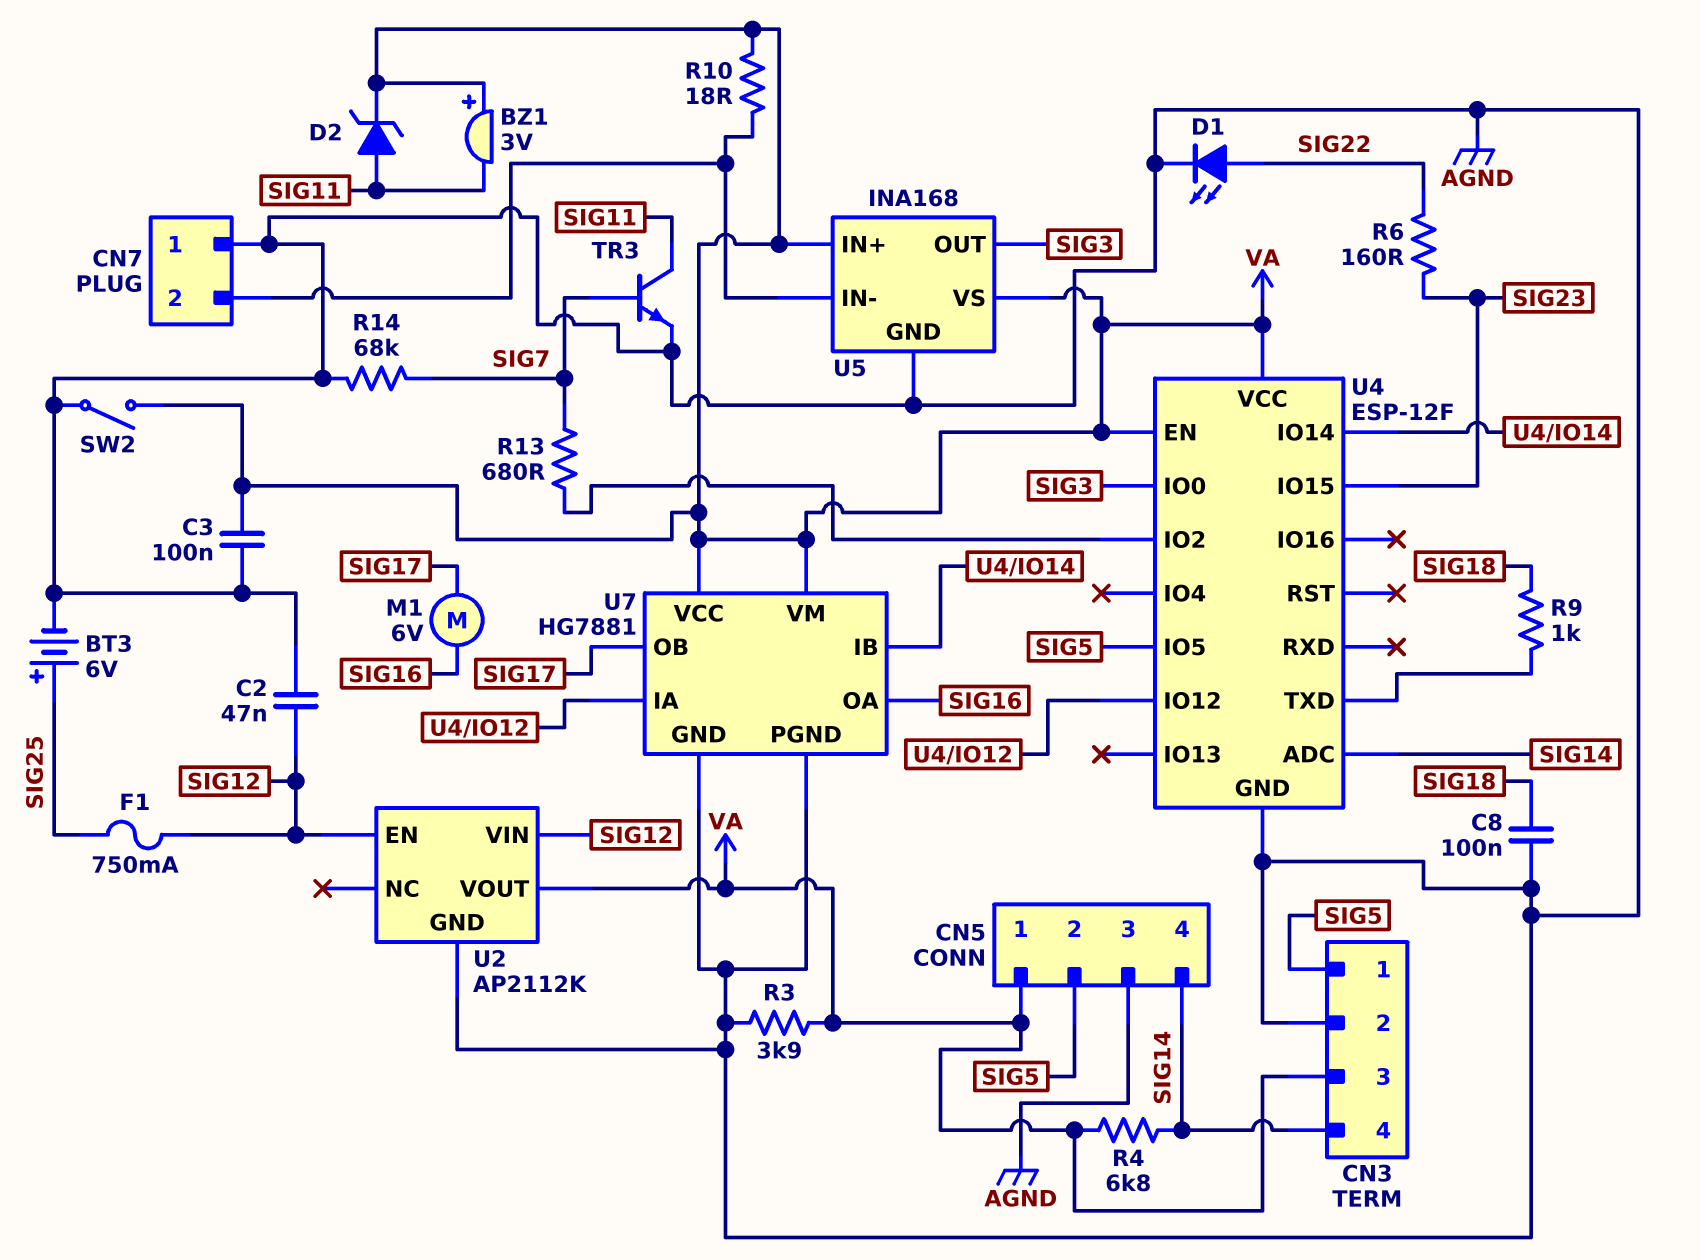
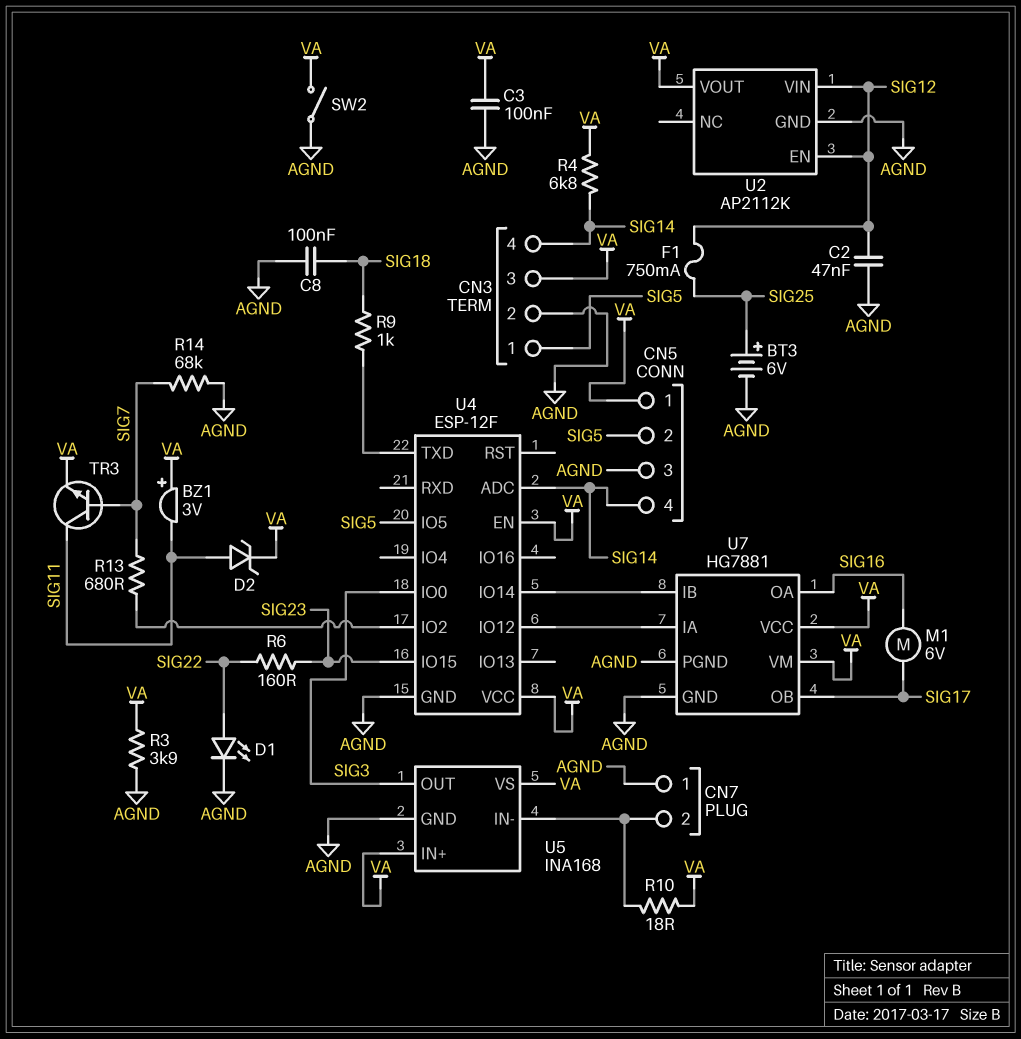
TR3: NPN (B SIG7, C SIG11, E AGND) -> NPN (B SIG7, C SIG11, E VA)

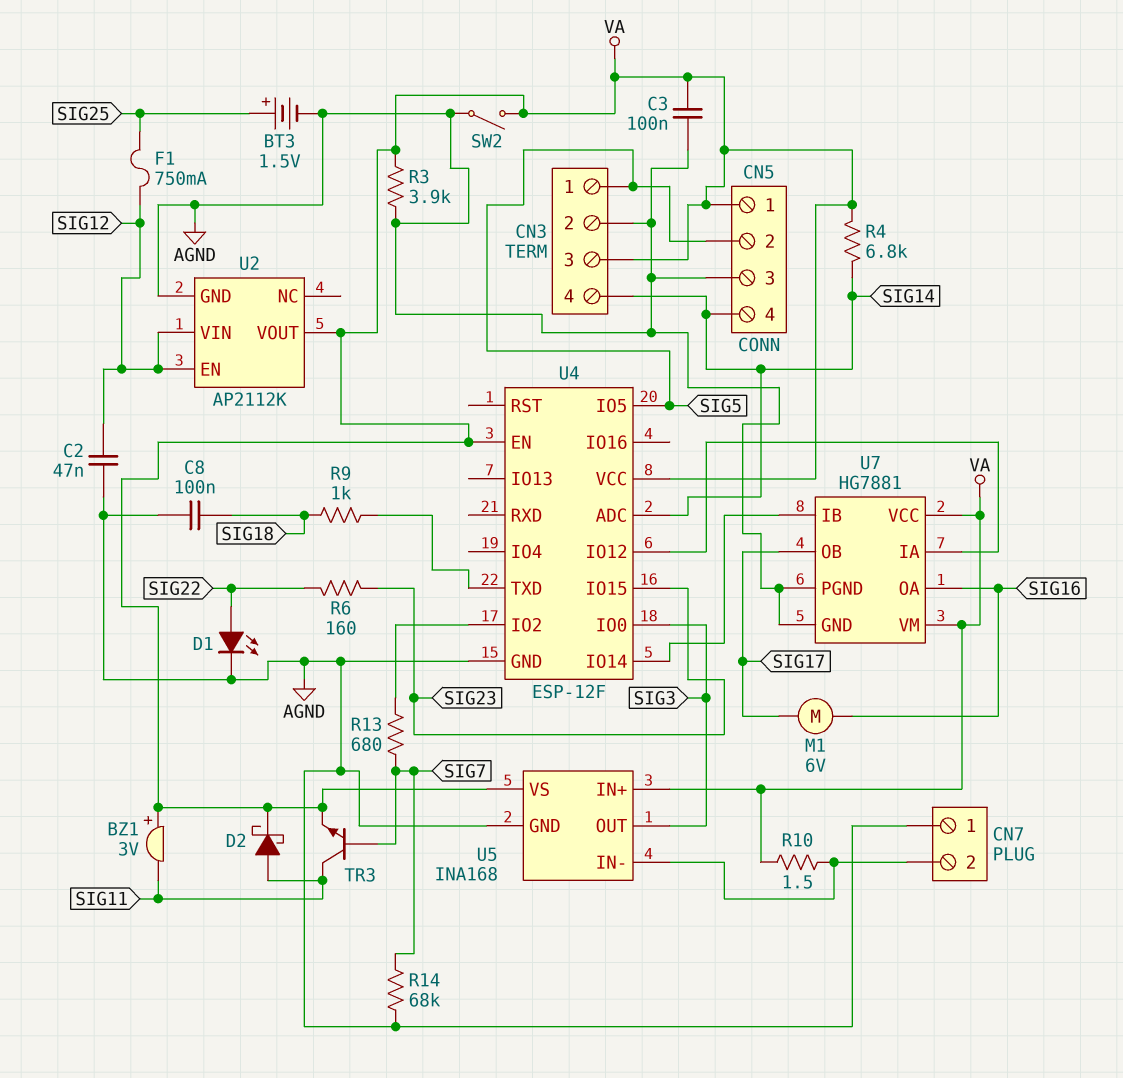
BT3: 6V (plus SIG25, minus AGND) -> 1.5V (plus SIG25, minus AGND)
D2: zener (A SIG11, K VA) -> schottky (A SIG11, K VA)
R10: 18 (CN7/2, VA) -> 1.5 (CN7/2, VA)

